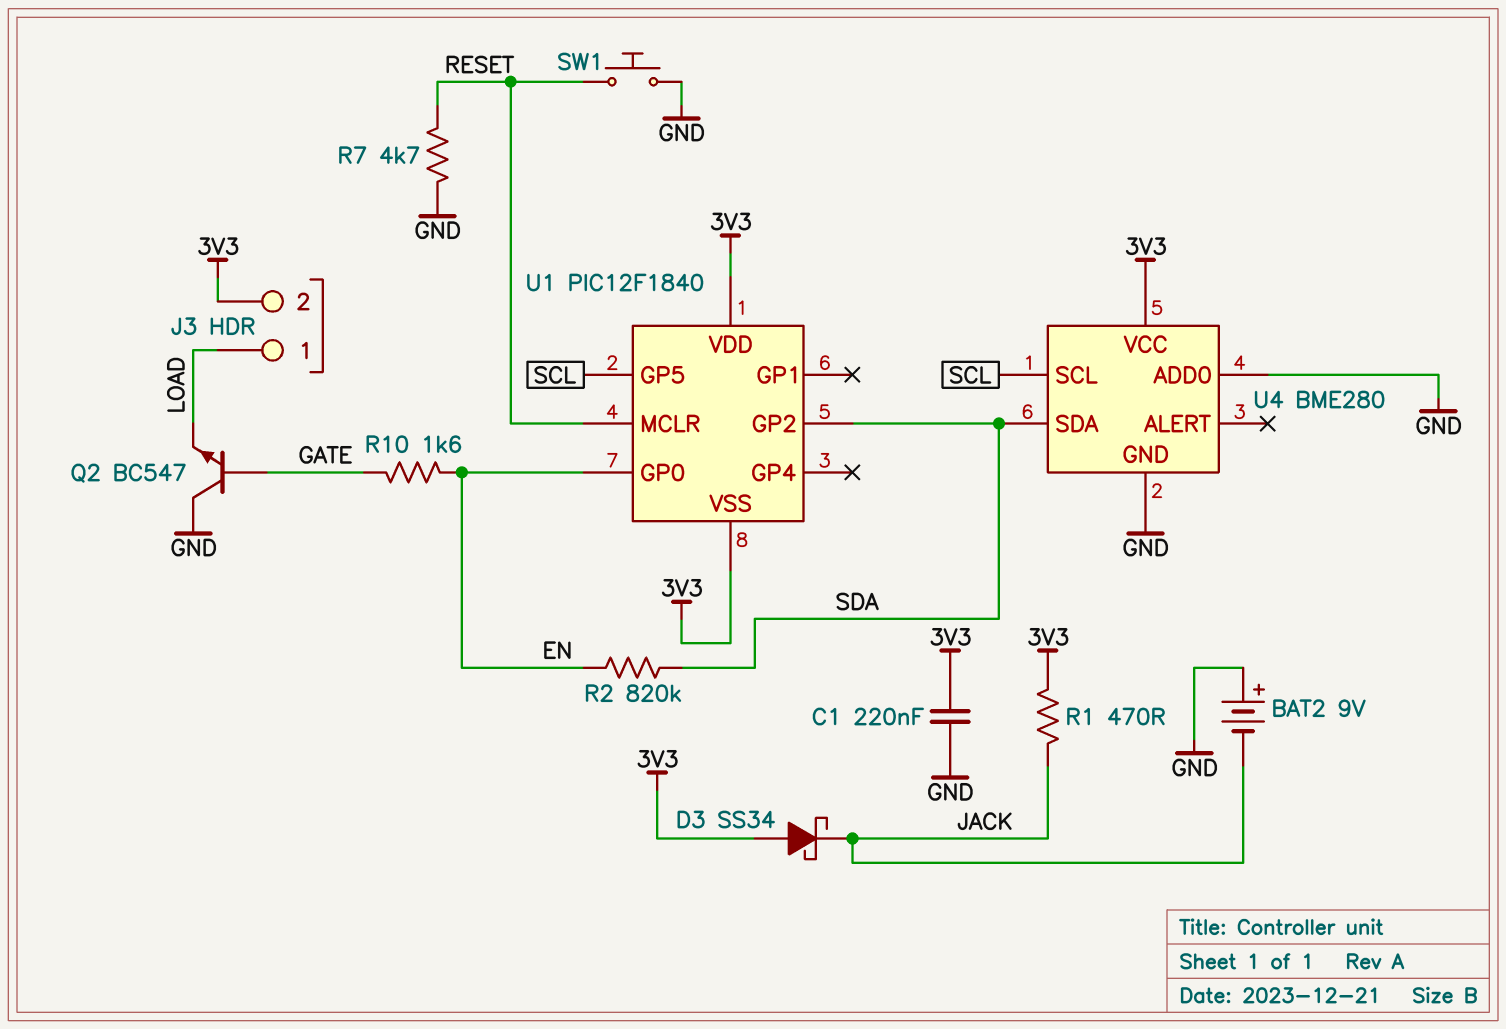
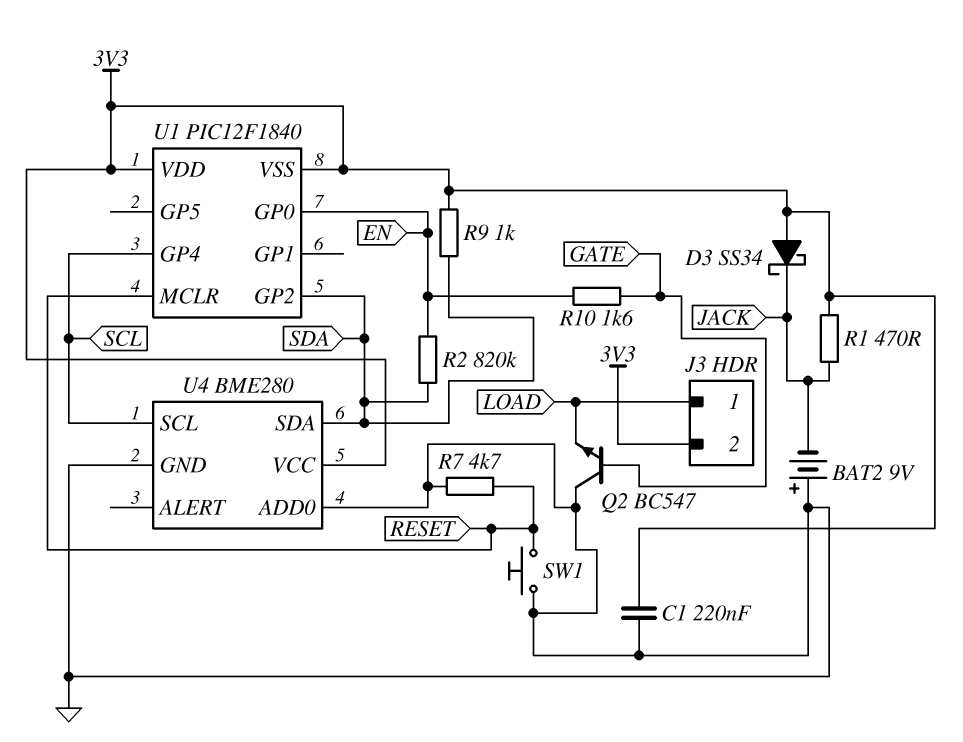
R9: none -> 1k (3V3, SDA)
U1 pin GP4: none -> SCL
U1 pin GP5: SCL -> none

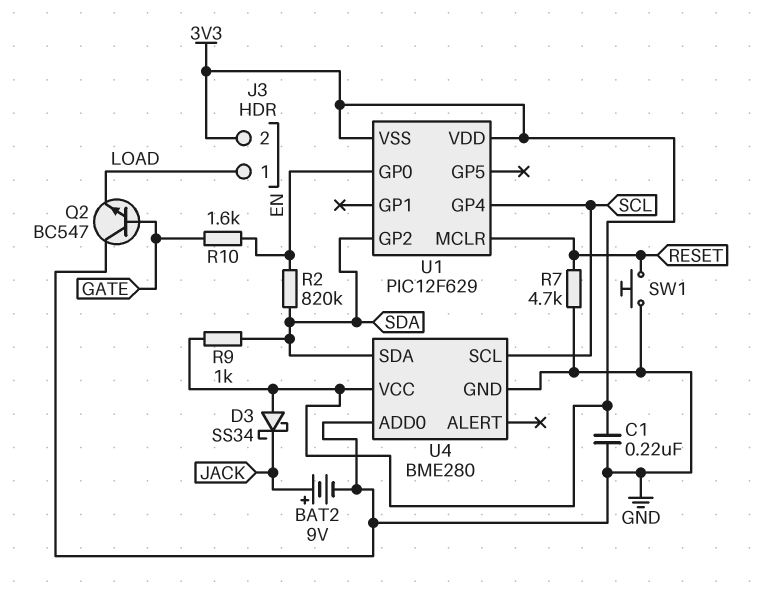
BAT2: 9V (plus GND, minus JACK) -> 9V (plus JACK, minus GND)
R1: 470 (3V3, JACK) -> none
U1: PIC12F1840 -> PIC12F629

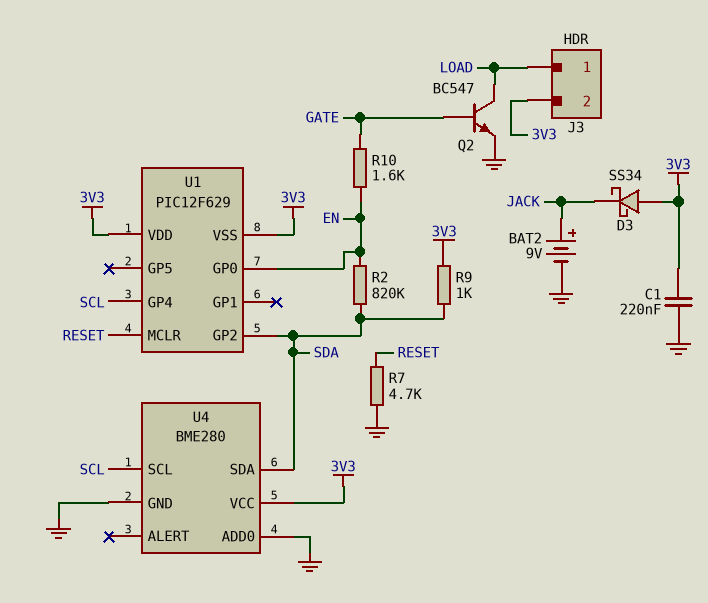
Q2: NPN BC547 (B GATE, C GND, E LOAD) -> NPN BC547 (B GATE, C LOAD, E GND)
SW1: button (GND, RESET) -> none

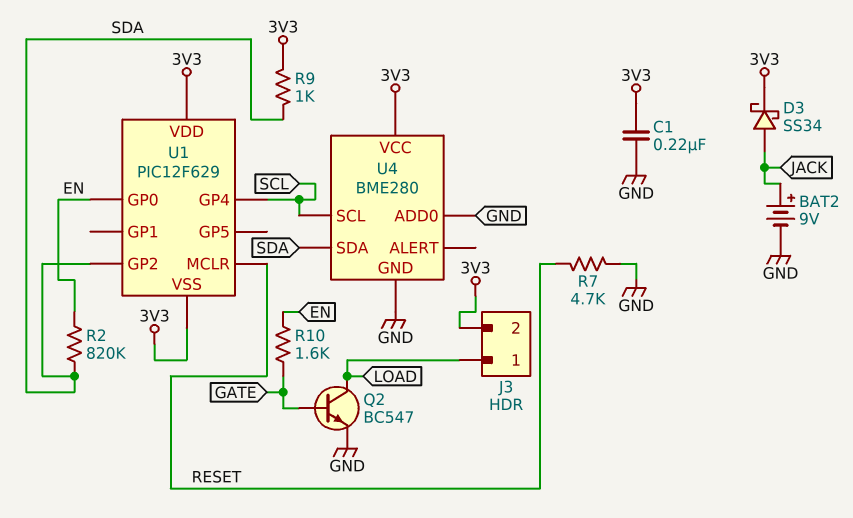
D3: schottky SS34 (A 3V3, K JACK) -> schottky SS34 (A JACK, K 3V3)

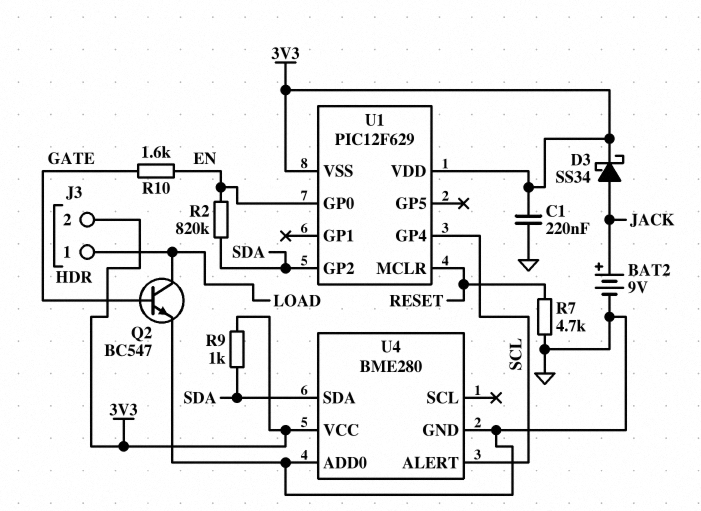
U4 pin ALERT: none -> SCL
U4 pin SCL: SCL -> none

